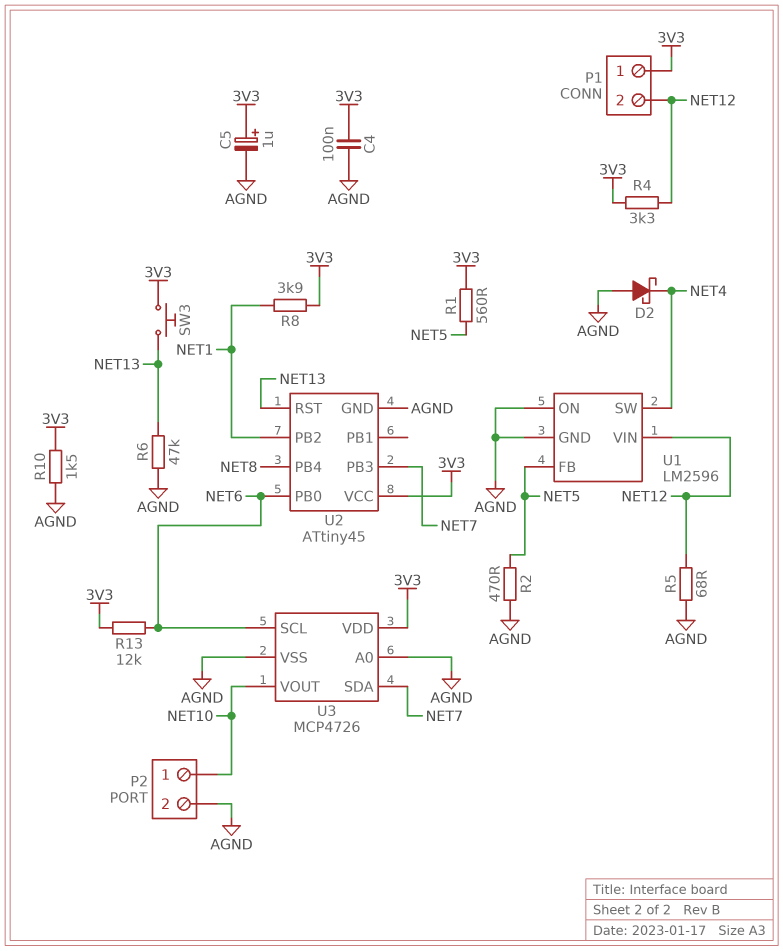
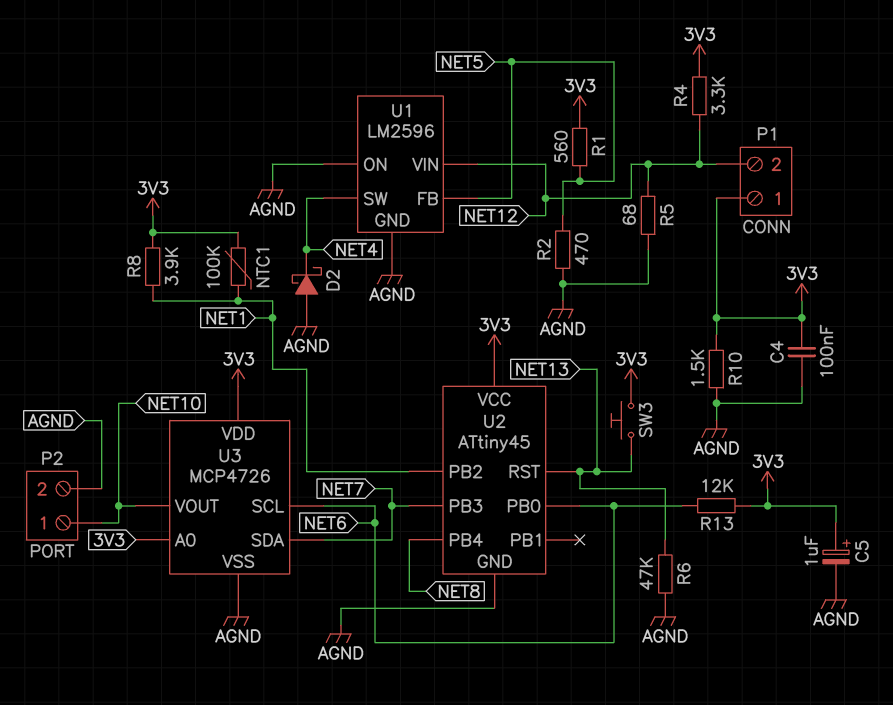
NTC1: none -> 100k (3V3, NET1)
U3 pin A0: AGND -> 3V3

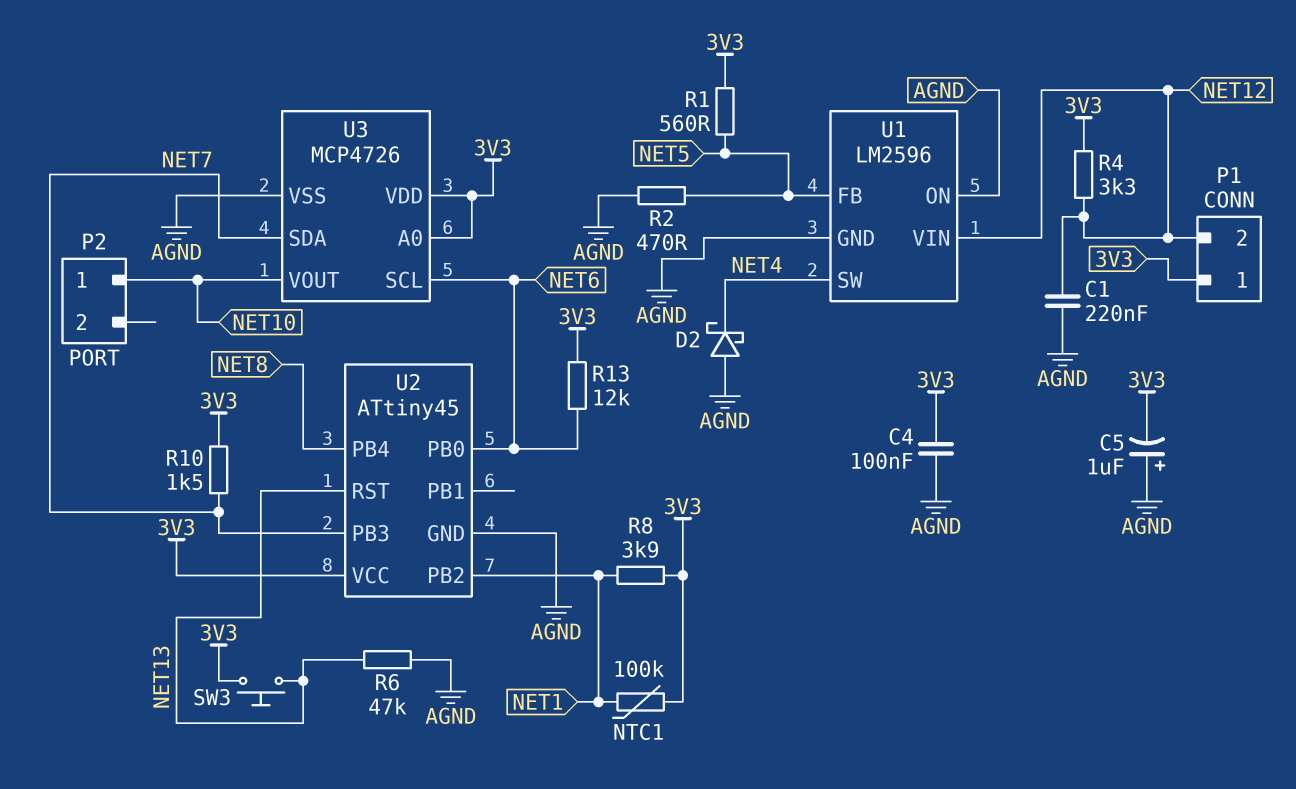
C1: none -> 220nF (AGND, NET12)
C5: 1uF (plus 3V3, minus AGND) -> 1uF (plus AGND, minus 3V3)
P2 pin 2: AGND -> none
R5: 68 (AGND, NET12) -> none
R10: 1.5k (3V3, AGND) -> 1.5k (3V3, NET7)

